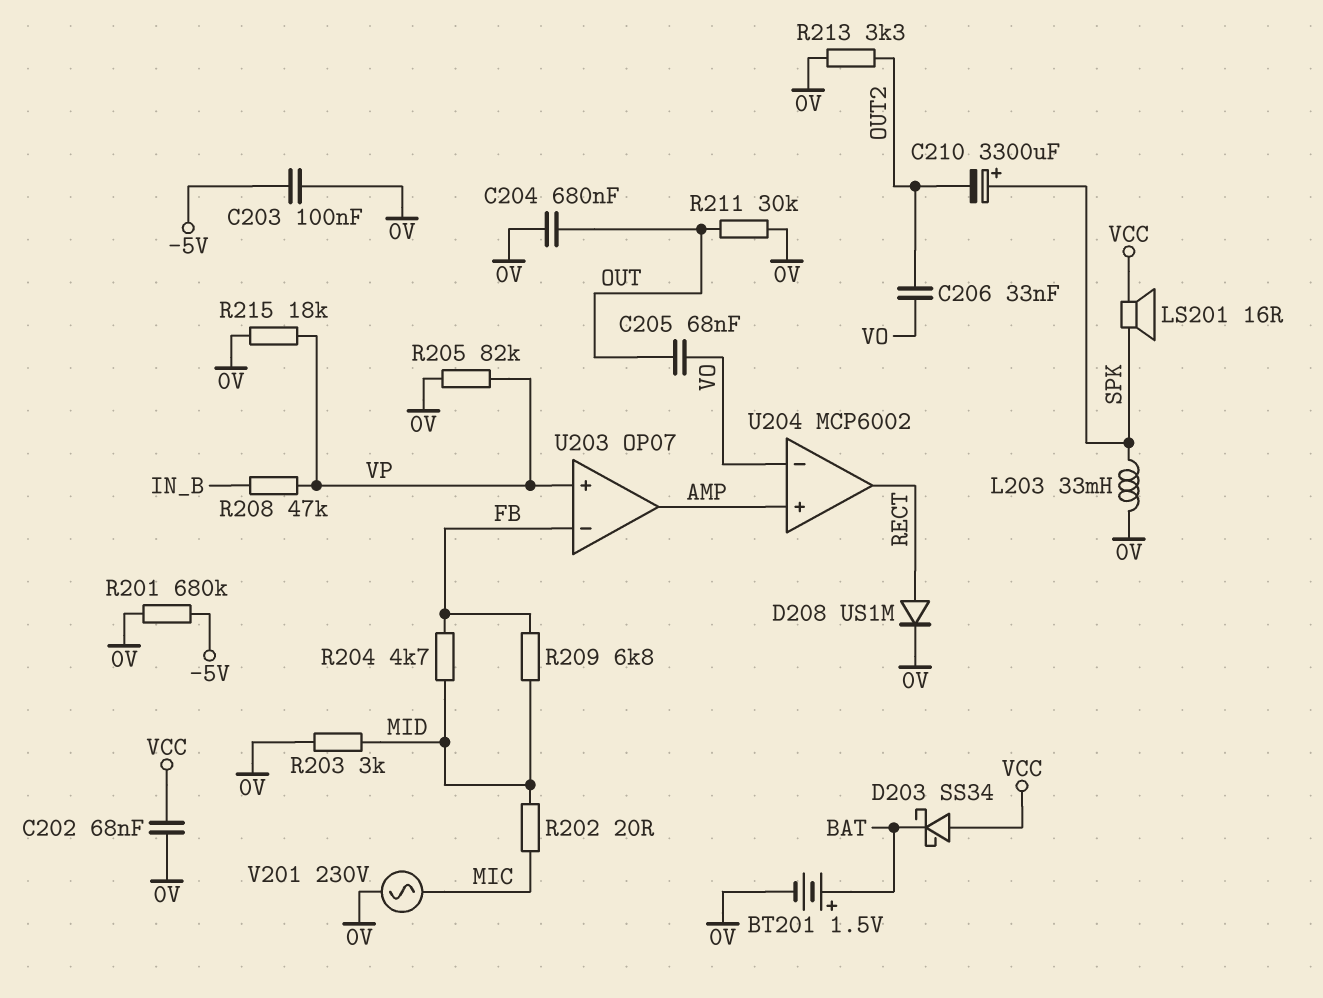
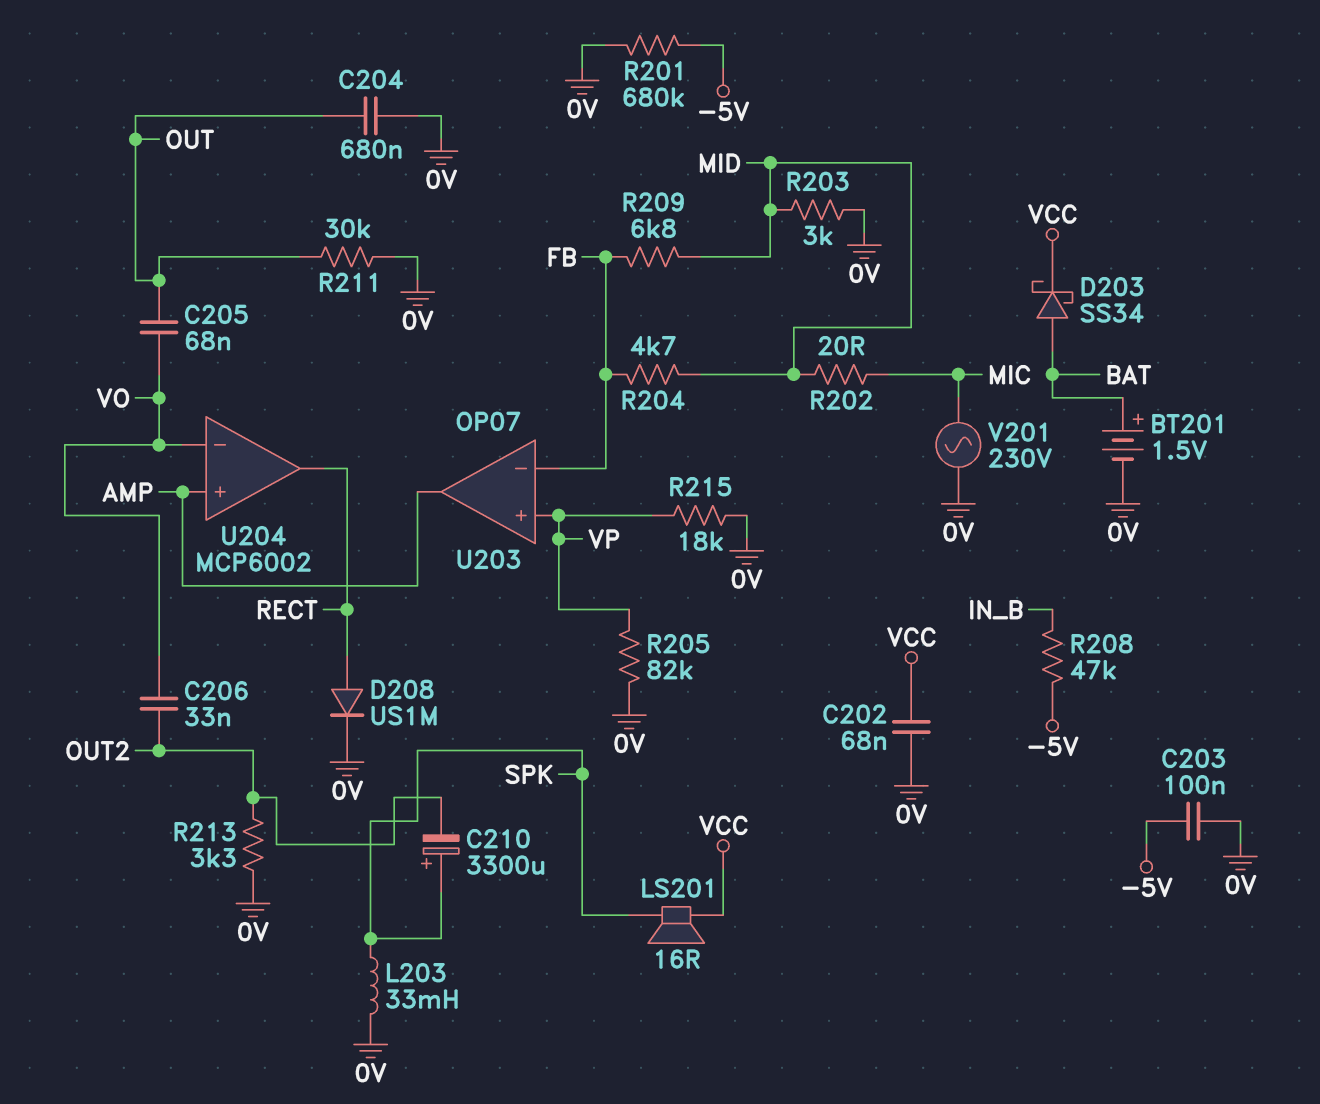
D203: schottky SS34 (A VCC, K BAT) -> schottky SS34 (A BAT, K VCC)
R208: 47k (IN_B, VP) -> 47k (-5V, IN_B)

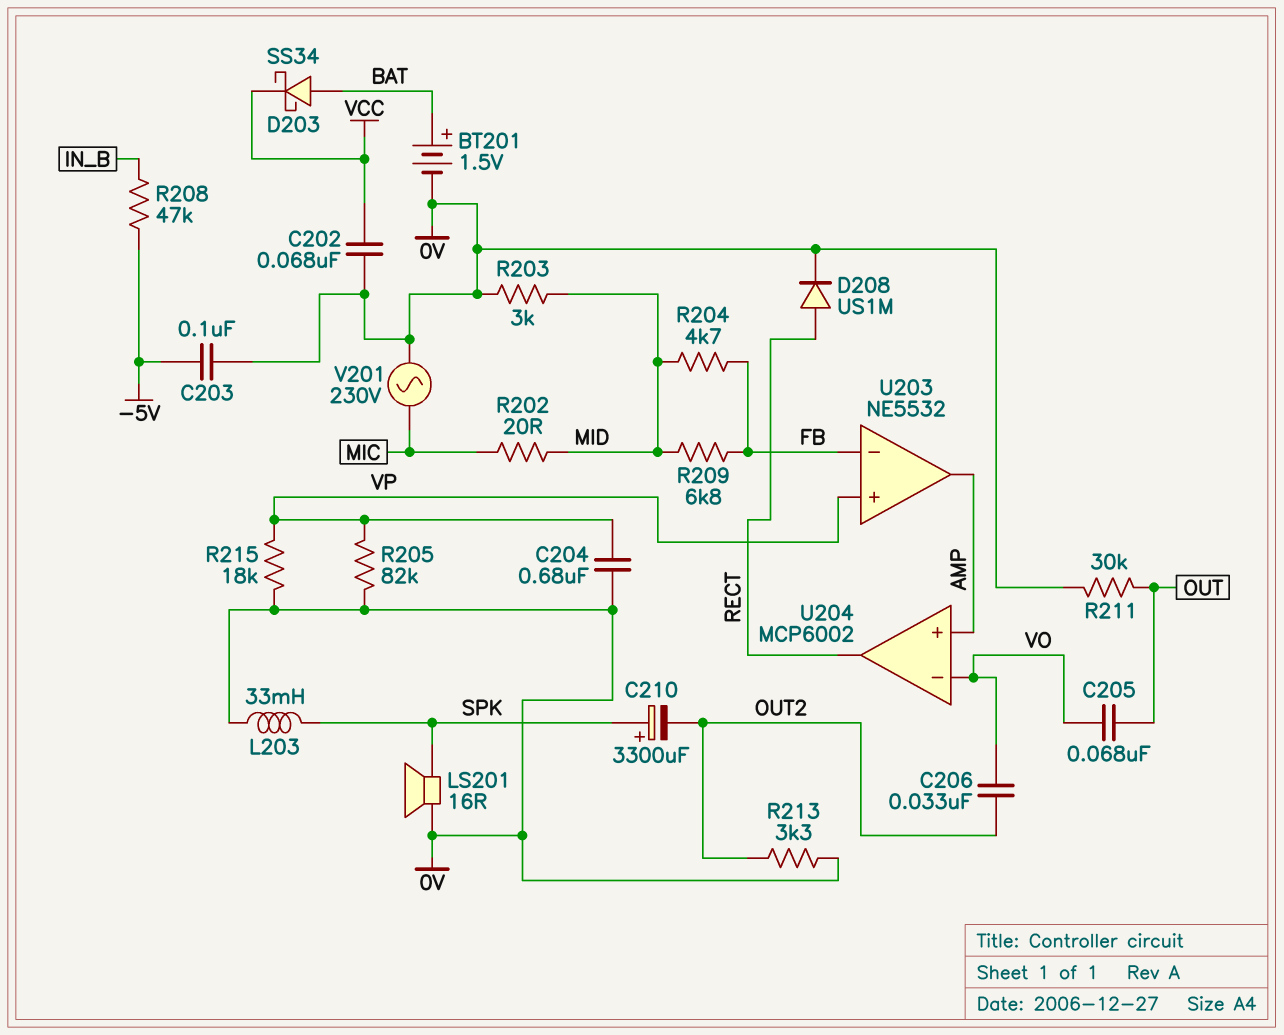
C204: 680nF (0V, OUT) -> 680nF (0V, VP)
LS201: speaker 16R (SPK, VCC) -> speaker 16R (0V, SPK)
R201: 680k (-5V, 0V) -> none
U203: OP07 -> NE5532

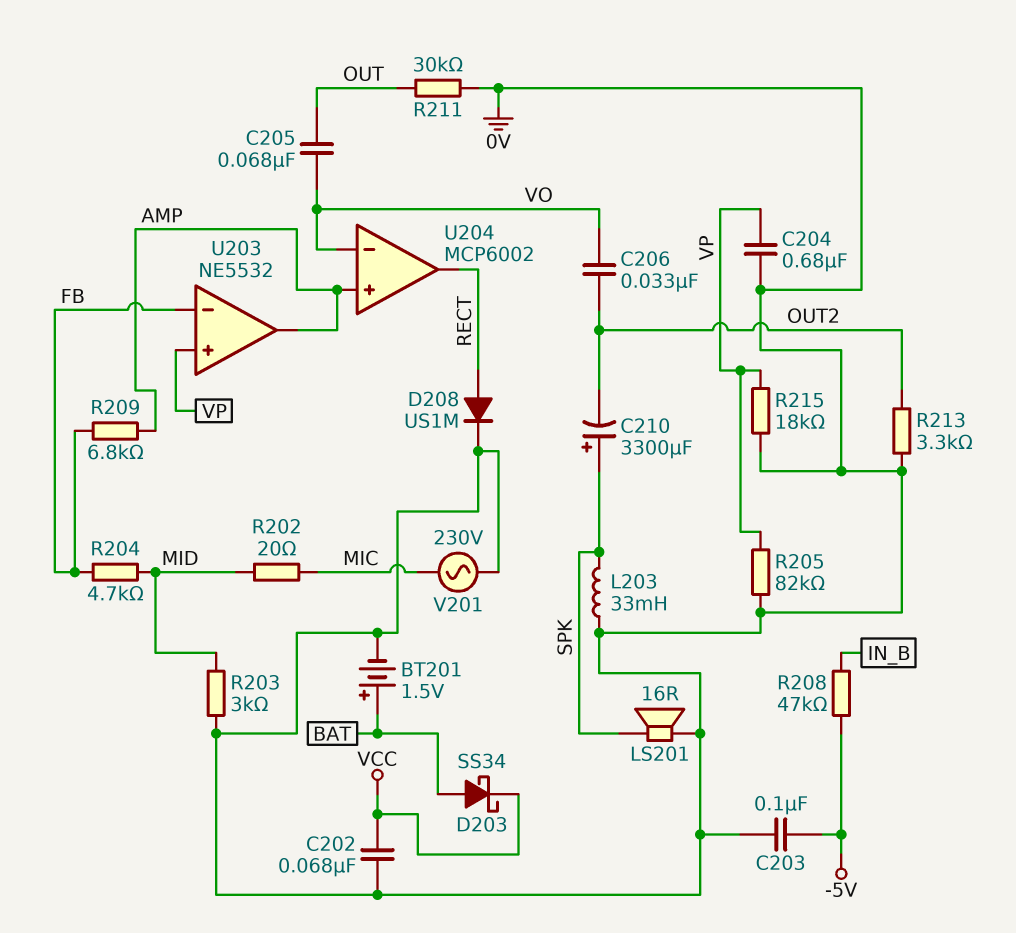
R209: 6.8k (FB, MID) -> 6.8k (AMP, FB)

